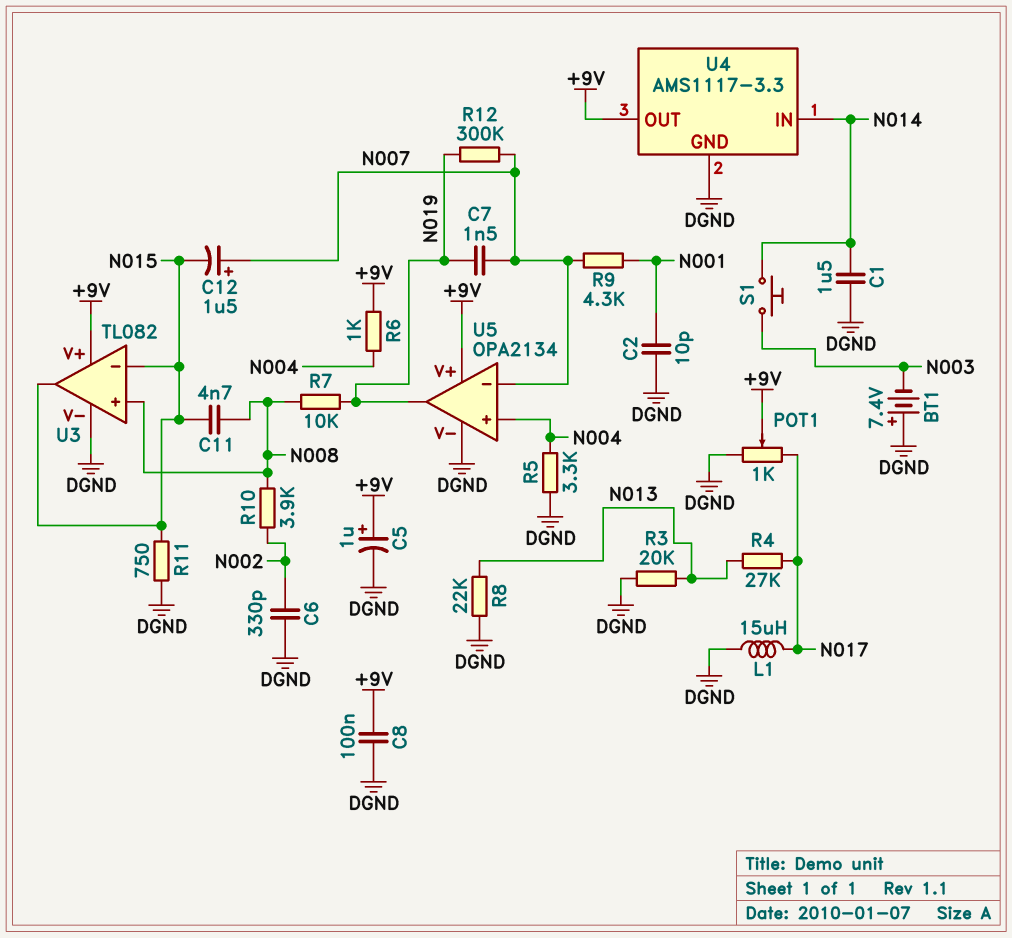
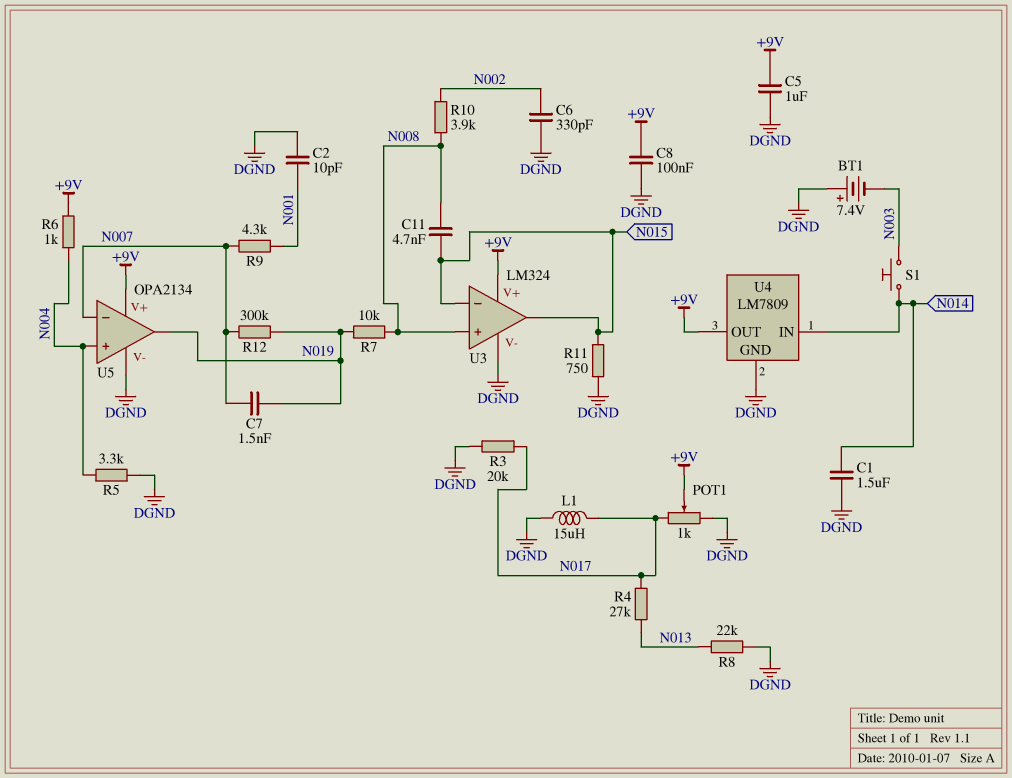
C5: 1uF (plus +9V, minus DGND) -> 1uF (+9V, DGND)
C12: 1.5uF (plus N007, minus N015) -> none
R3: 20k (DGND, N013) -> 20k (DGND, N017)
U3: TL082 -> LM324
U4: AMS1117-3.3 -> LM7809

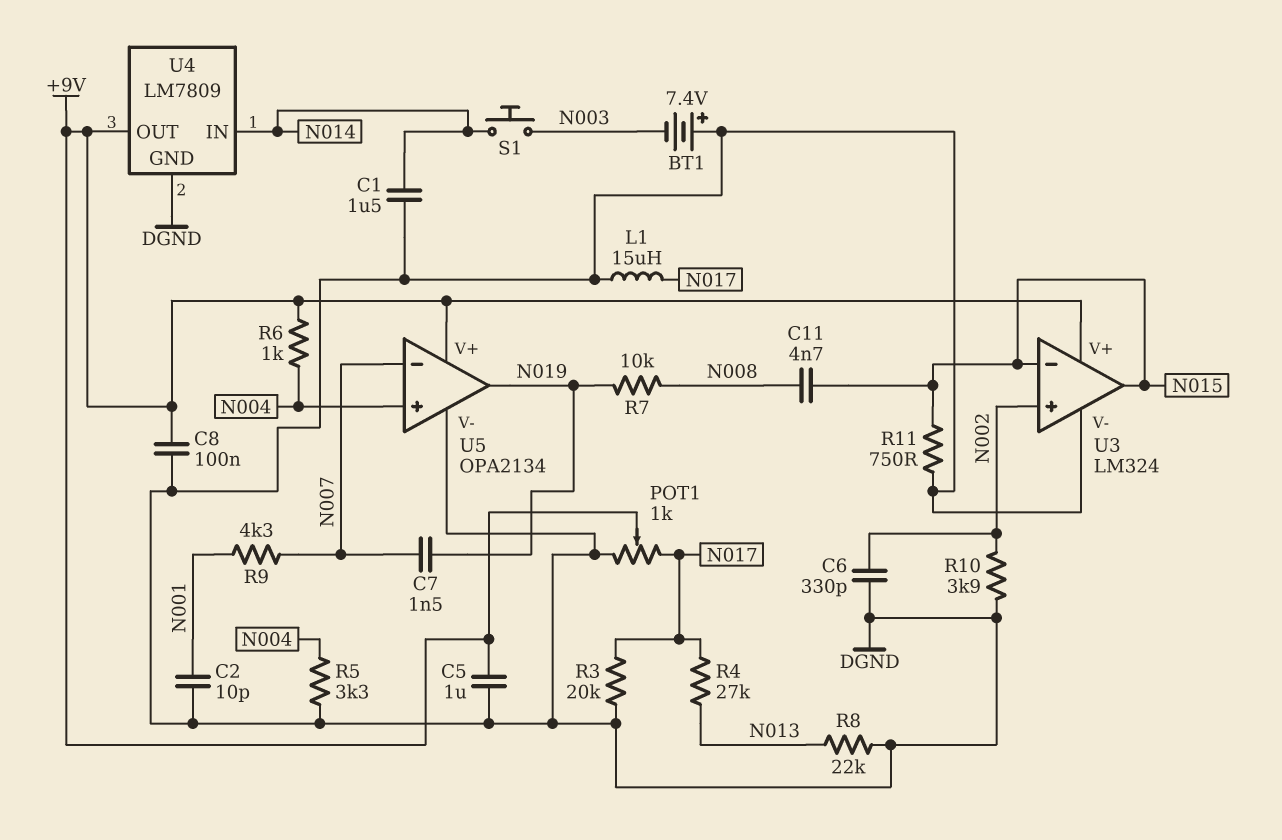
R10: 3.9k (N002, N008) -> 3.9k (DGND, N002)
R12: 300k (N007, N019) -> none
U3 pin in+: N008 -> N002

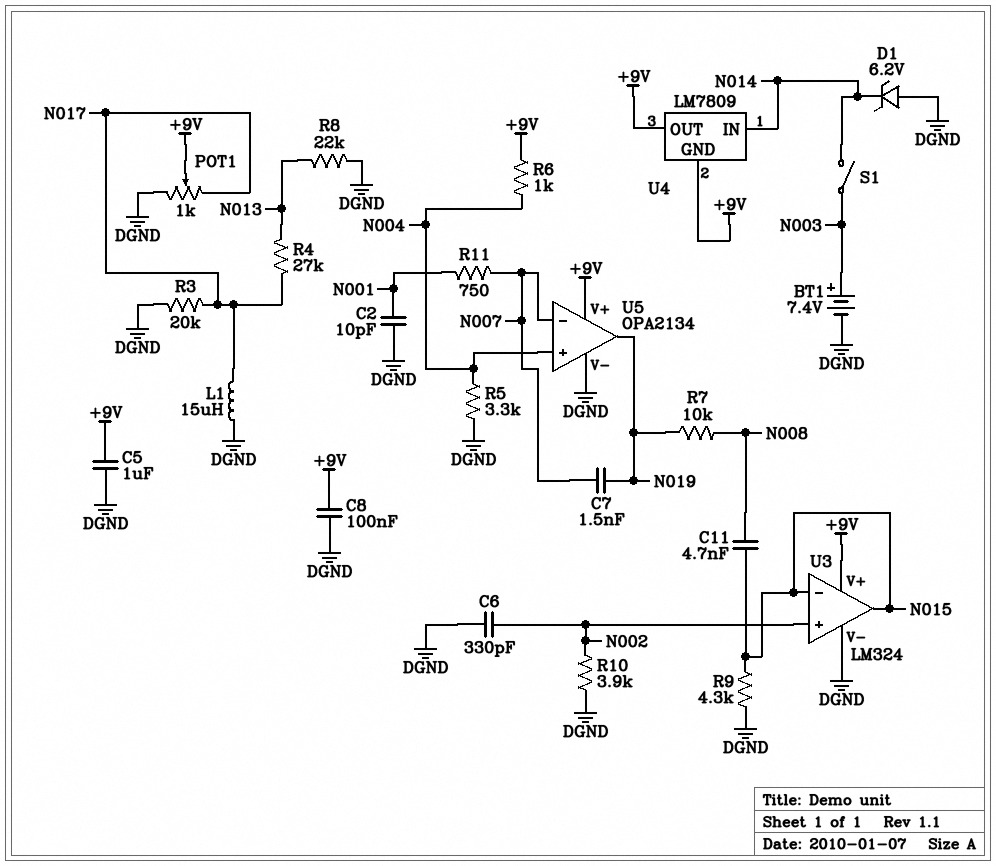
BT1: 7.4V (plus DGND, minus N003) -> 7.4V (plus N003, minus DGND)
C1: 1.5uF (DGND, N014) -> none
D1: none -> zener 6.2V (A DGND, K N014)
R9: 4.3k (N001, N007) -> 4.3k (DGND, N015)
R11: 750 (DGND, N015) -> 750 (N001, N007)
S1: button (N003, N014) -> switch (N003, N014)
U4 pin GND: DGND -> +9V

